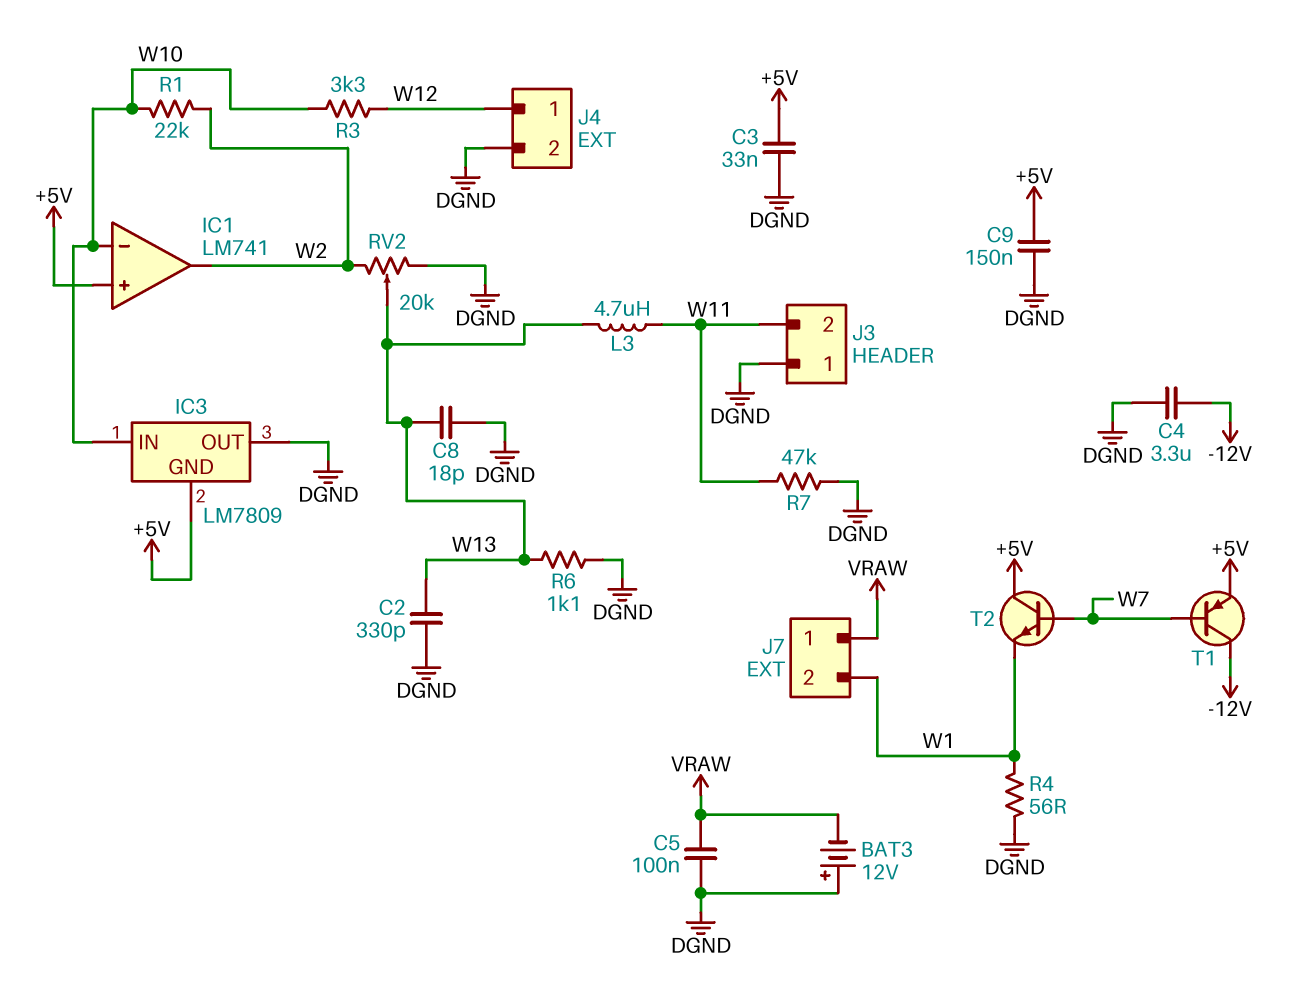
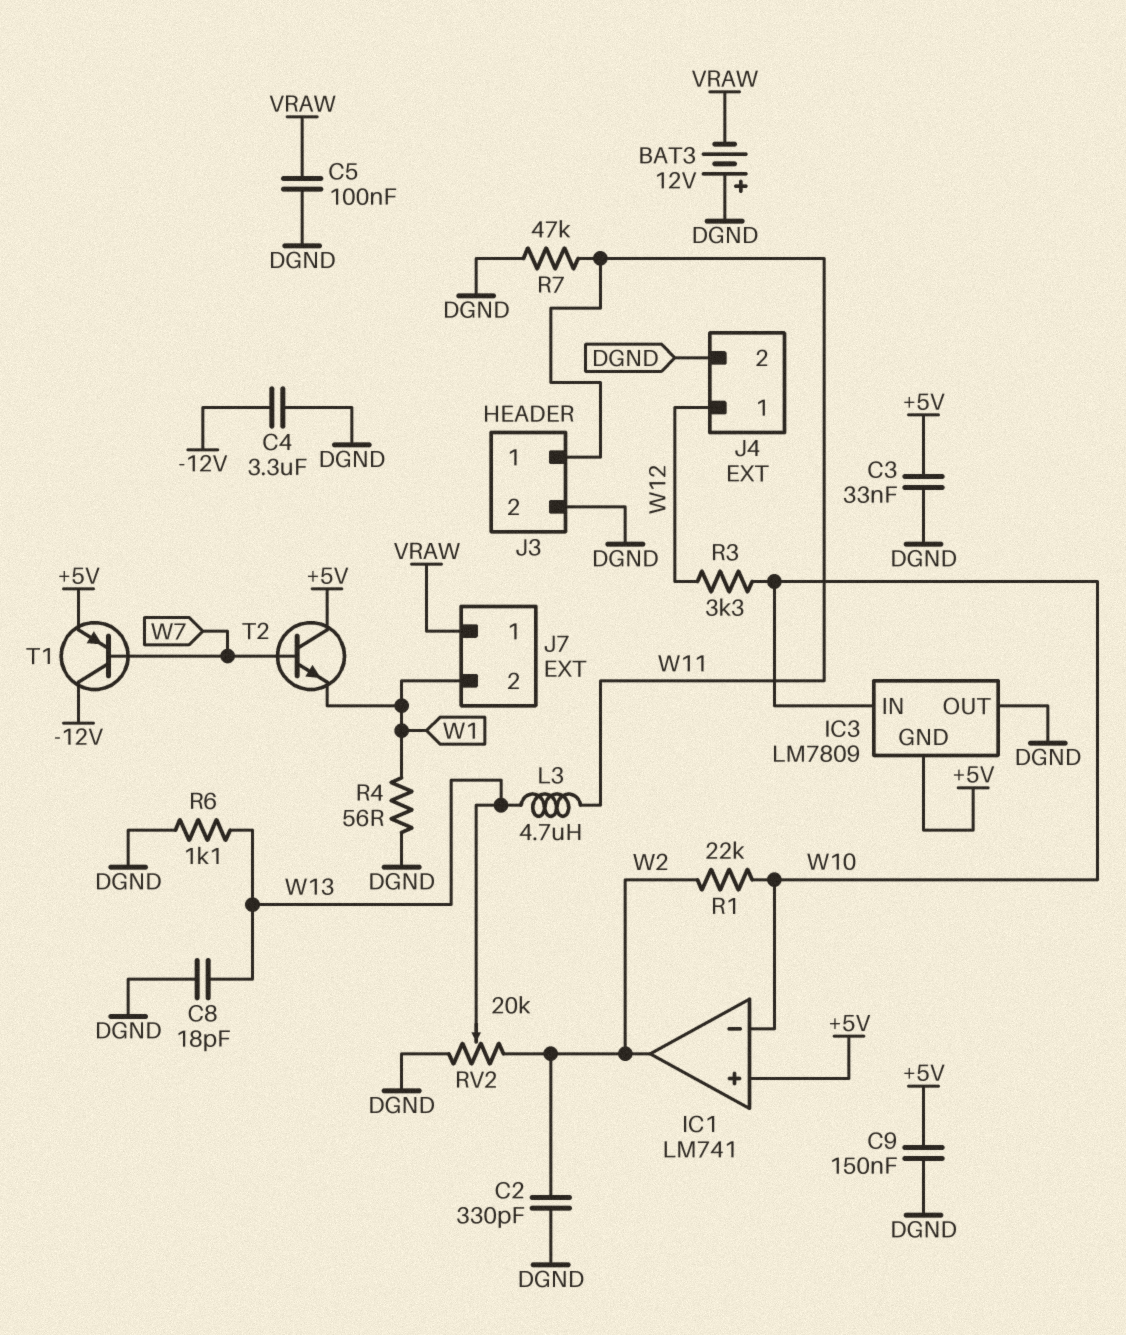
C2: 330pF (DGND, W13) -> 330pF (DGND, W2)
J3 pin 1: DGND -> W11
J3 pin 2: W11 -> DGND

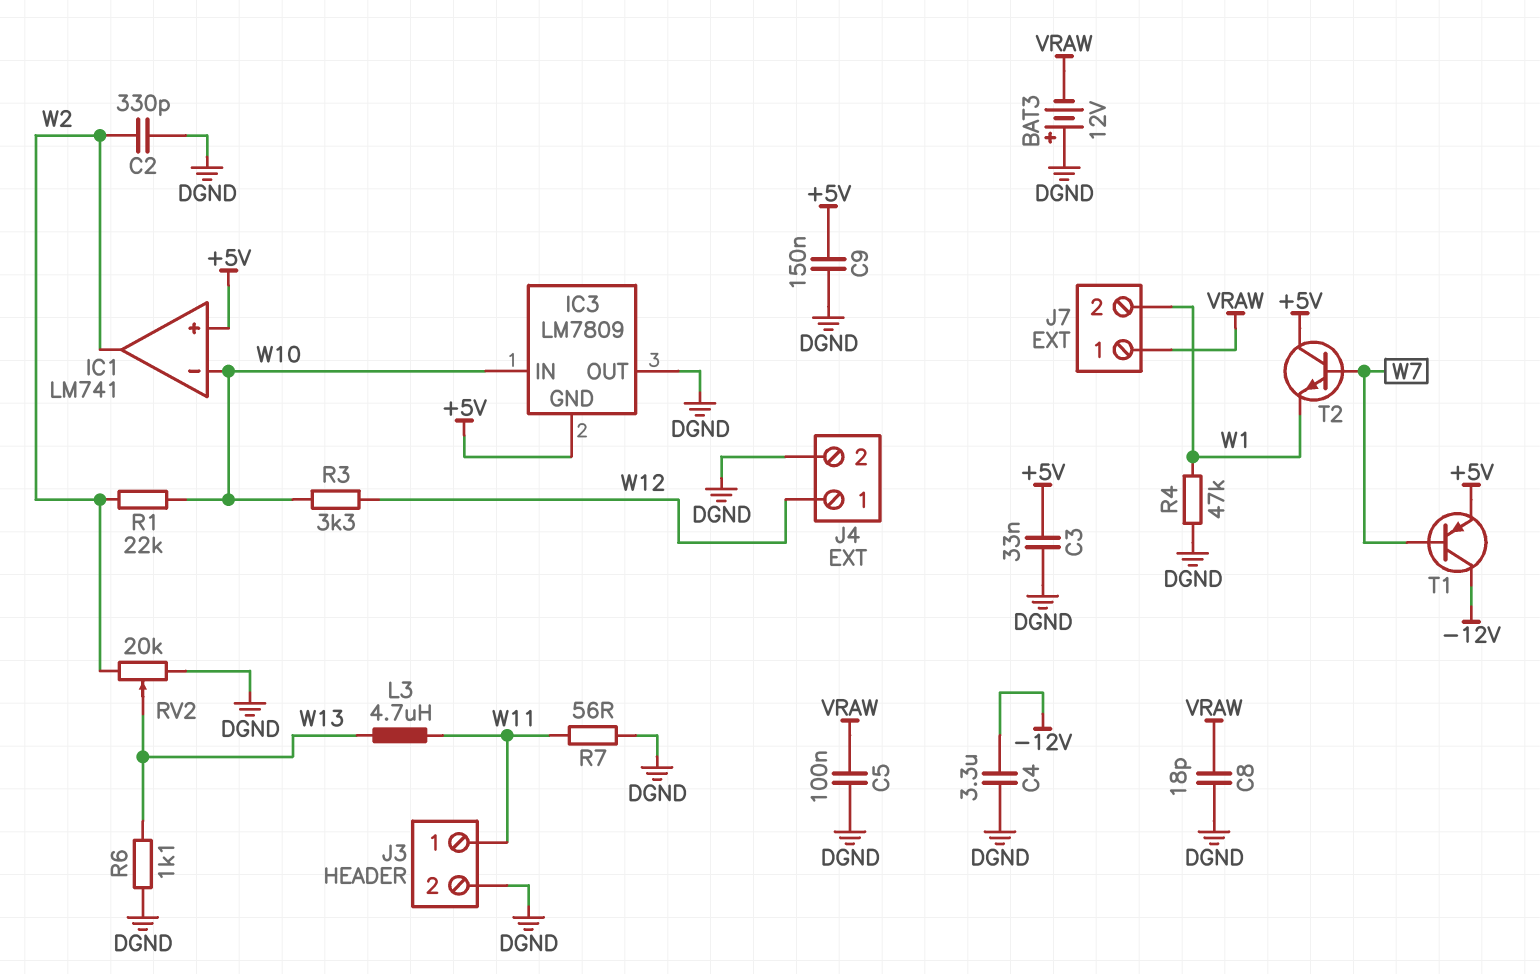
C8: 18pF (DGND, W13) -> 18pF (DGND, VRAW)
R4: 56 (DGND, W1) -> 47k (DGND, W1)
R7: 47k (DGND, W11) -> 56 (DGND, W11)

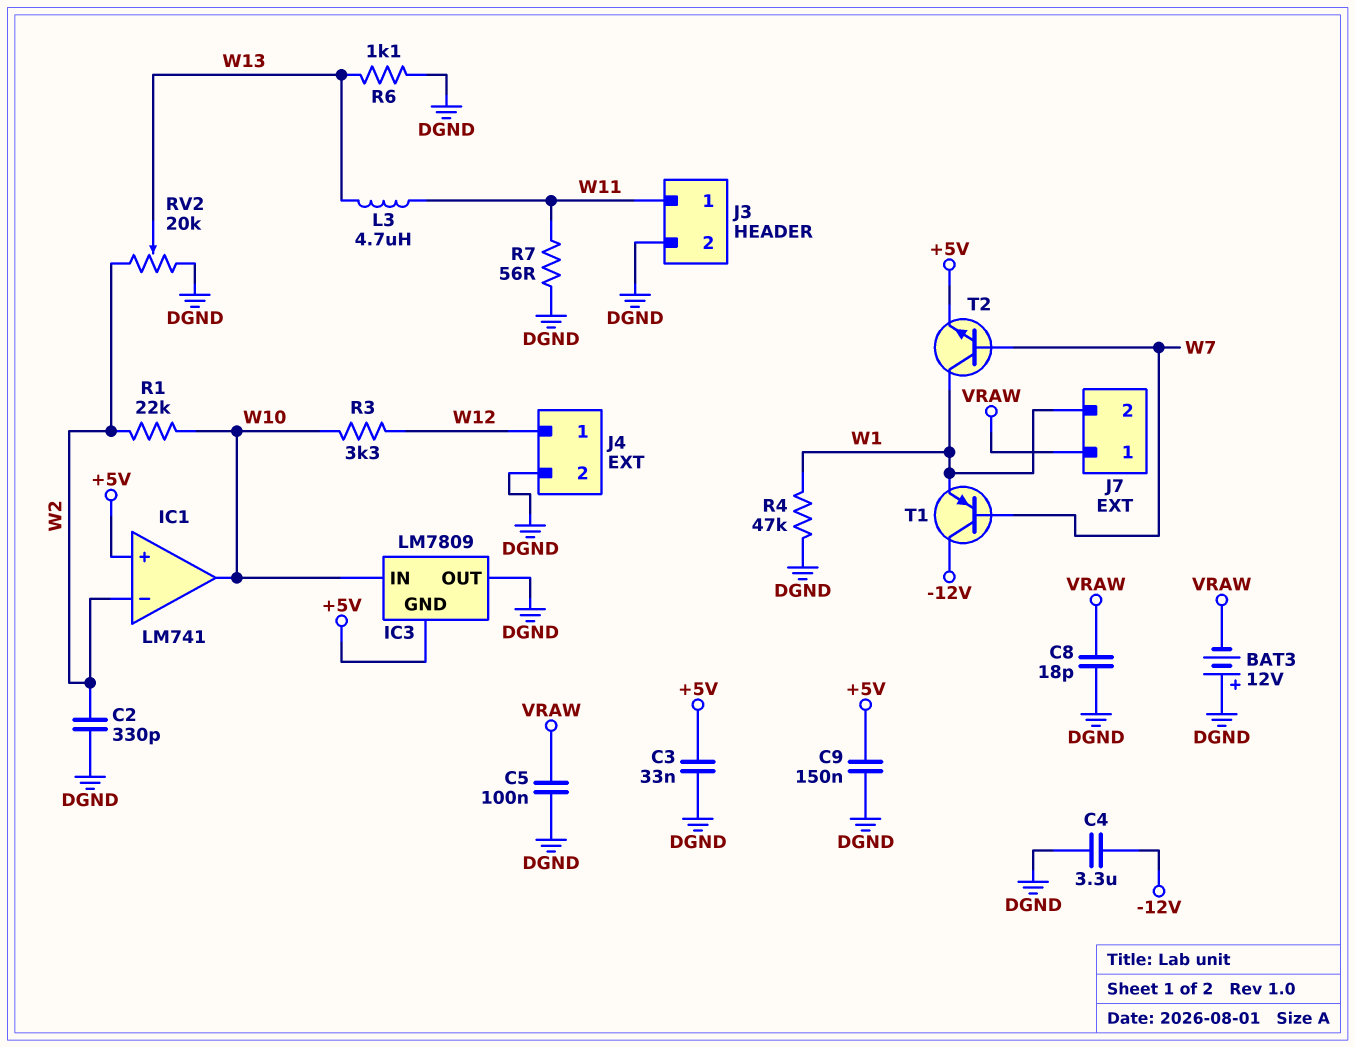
IC1 pin in-: W10 -> W2
IC1 pin out: W2 -> W10
T1: PNP (B W7, C -12V, E +5V) -> PNP (B W7, C -12V, E W1)
T2: NPN (B W7, C +5V, E W1) -> NPN (B W7, C W1, E +5V)

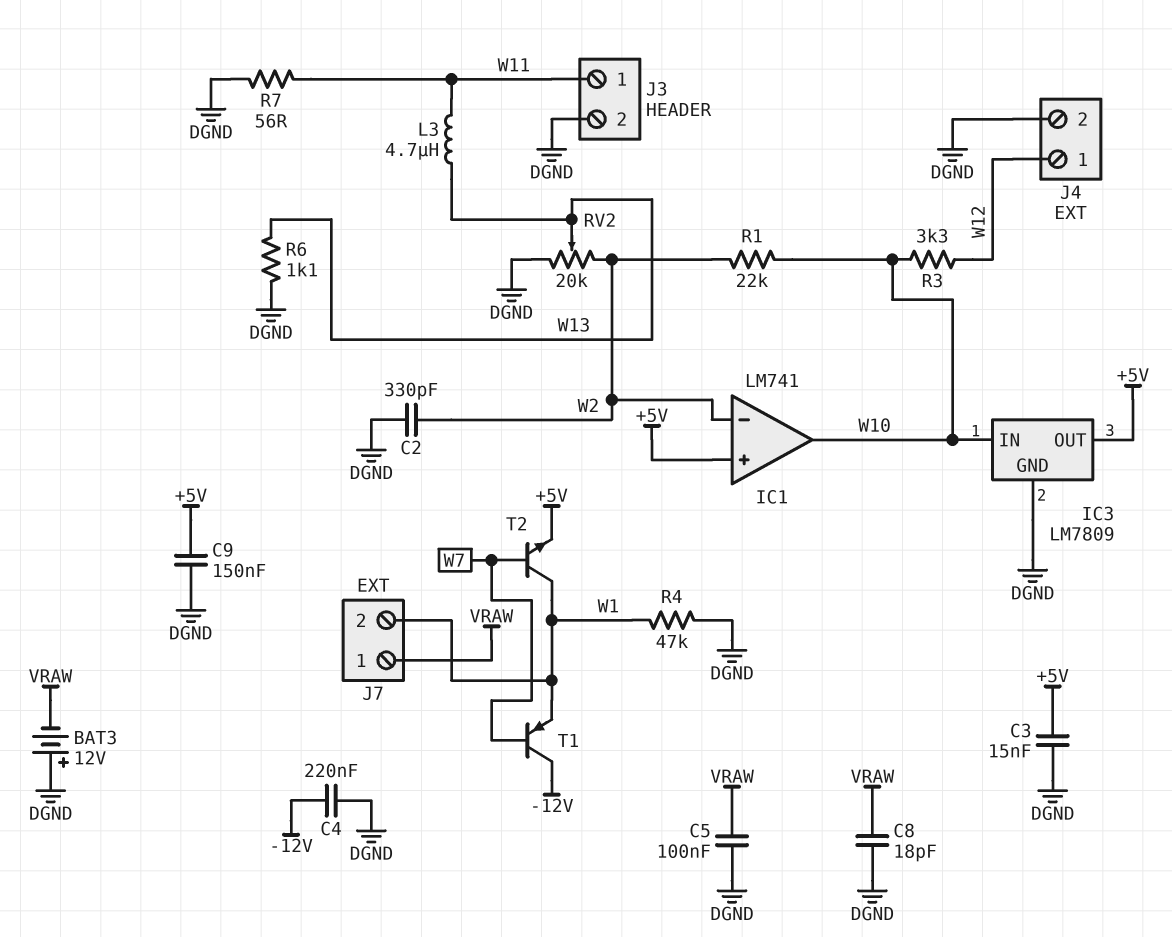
C3: 33nF (+5V, DGND) -> 15nF (+5V, DGND)
C4: 3.3uF (-12V, DGND) -> 220nF (-12V, DGND)
IC3 pin GND: +5V -> DGND
IC3 pin OUT: DGND -> +5V

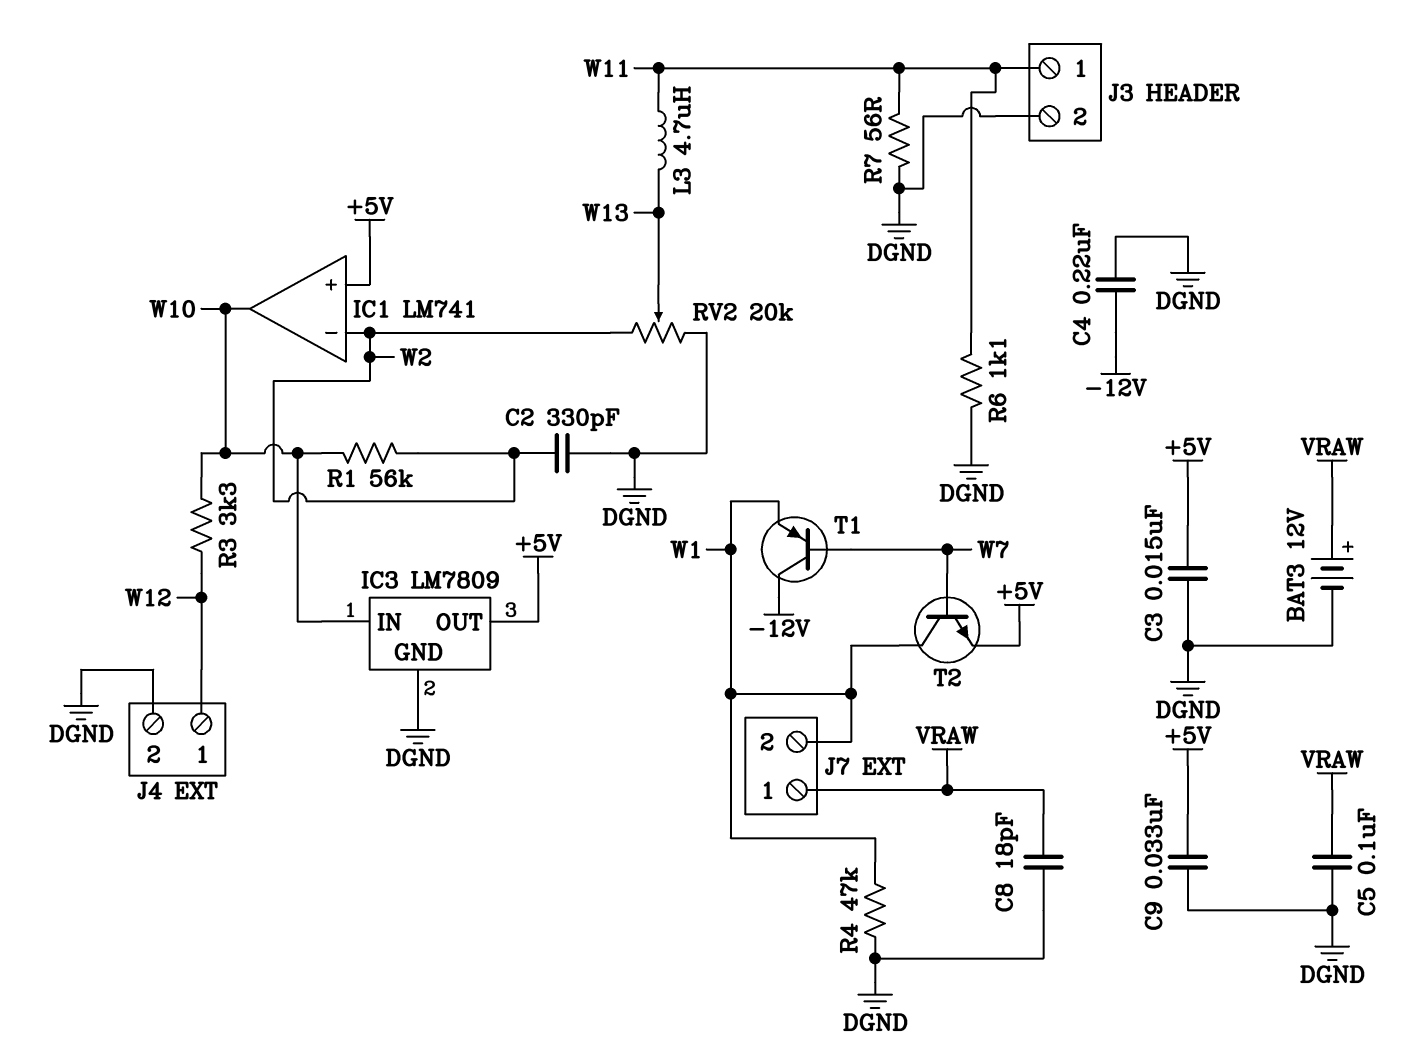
BAT3: 12V (plus DGND, minus VRAW) -> 12V (plus VRAW, minus DGND)
C9: 150nF (+5V, DGND) -> 33nF (+5V, DGND)
R1: 22k (W2, W10) -> 56k (W2, W10)
R6: 1.1k (DGND, W13) -> 1.1k (DGND, W11)

